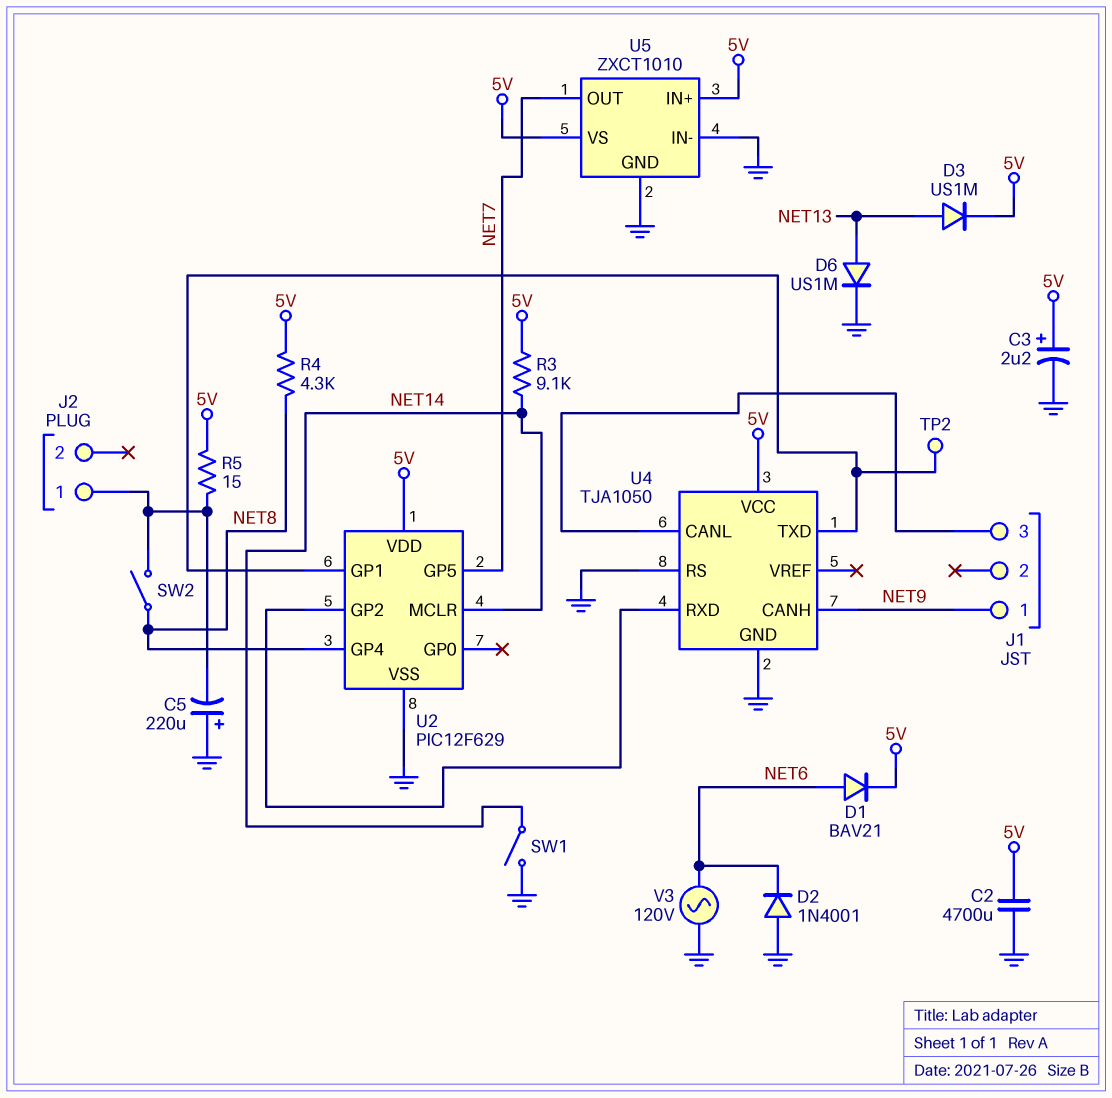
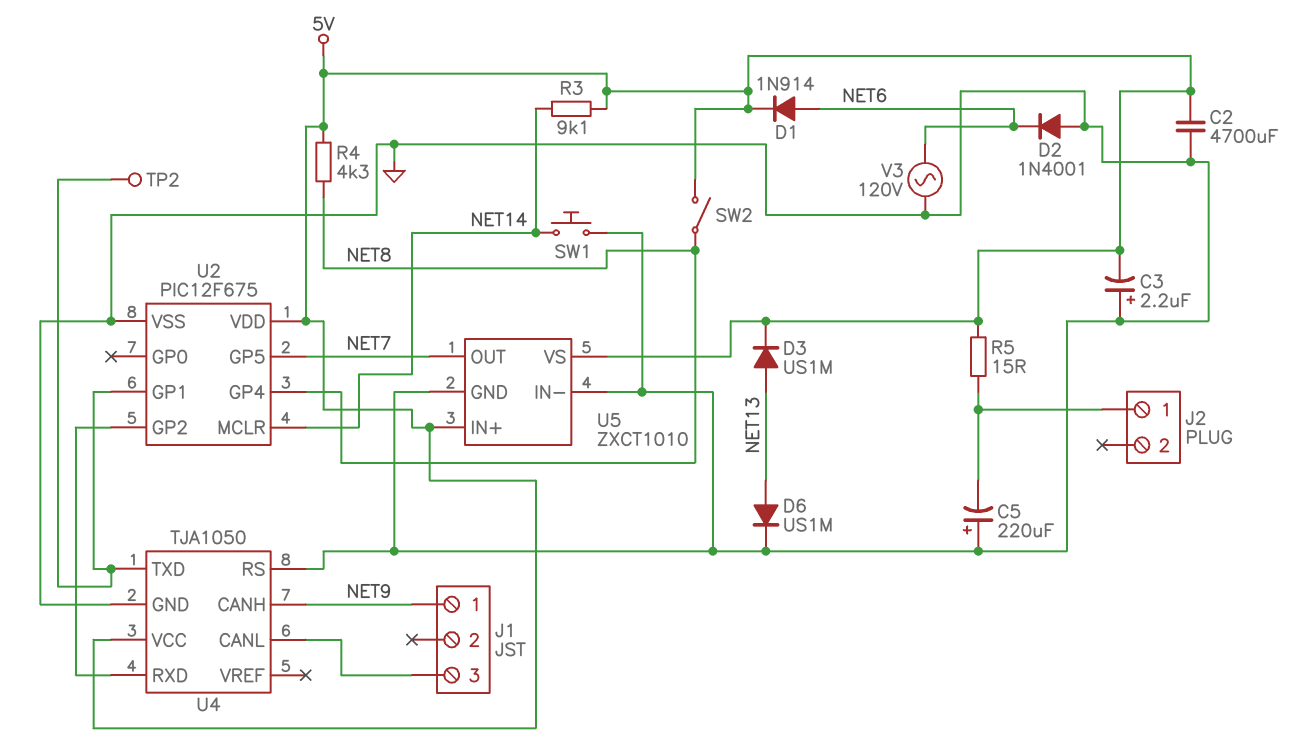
C3: 2.2uF (plus 5V, minus GND) -> 2.2uF (plus GND, minus 5V)
D1: diode BAV21 (A NET6, K 5V) -> diode 1N914 (A NET6, K 5V)
SW1: switch (GND, NET14) -> button (GND, NET14)
SW2: switch (J2/1, NET8) -> switch (5V, NET8)
U2: PIC12F629 -> PIC12F675

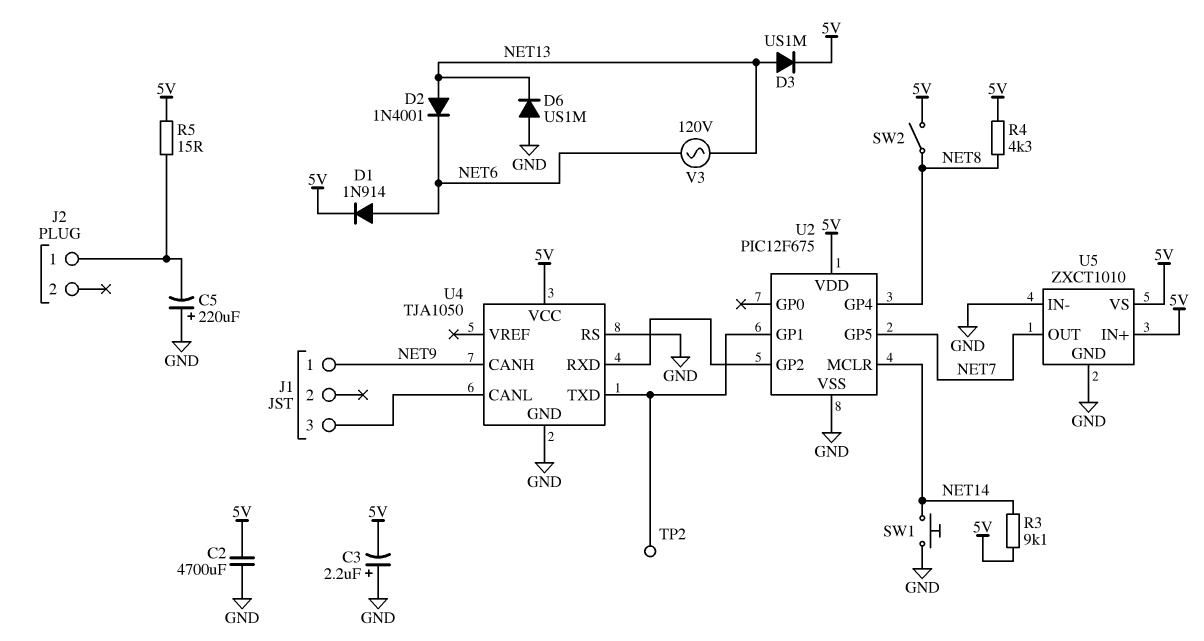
D2: diode 1N4001 (A GND, K NET6) -> diode 1N4001 (A NET13, K NET6)
D6: diode US1M (A NET13, K GND) -> diode US1M (A GND, K NET13)
V3: AC 120V (GND, NET6) -> AC 120V (NET6, NET13)

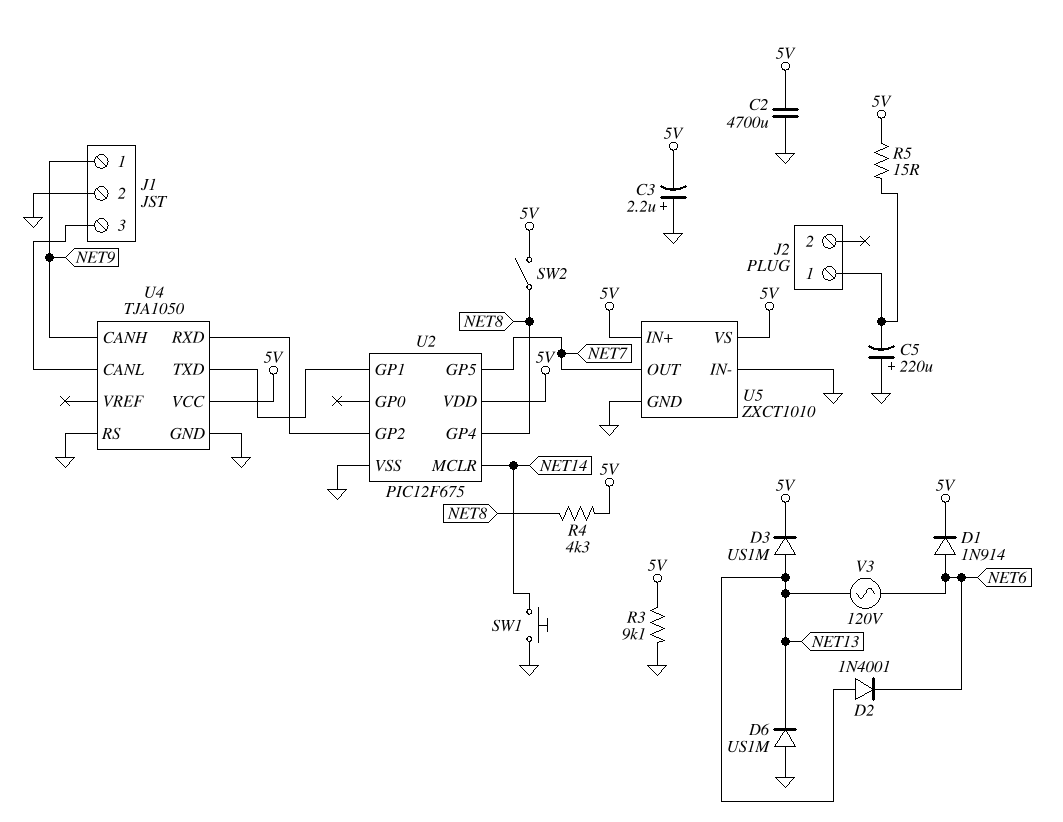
J1 pin 2: none -> GND
R3: 9.1k (5V, NET14) -> 9.1k (5V, GND)
TP2: test point (U2/GP1) -> none

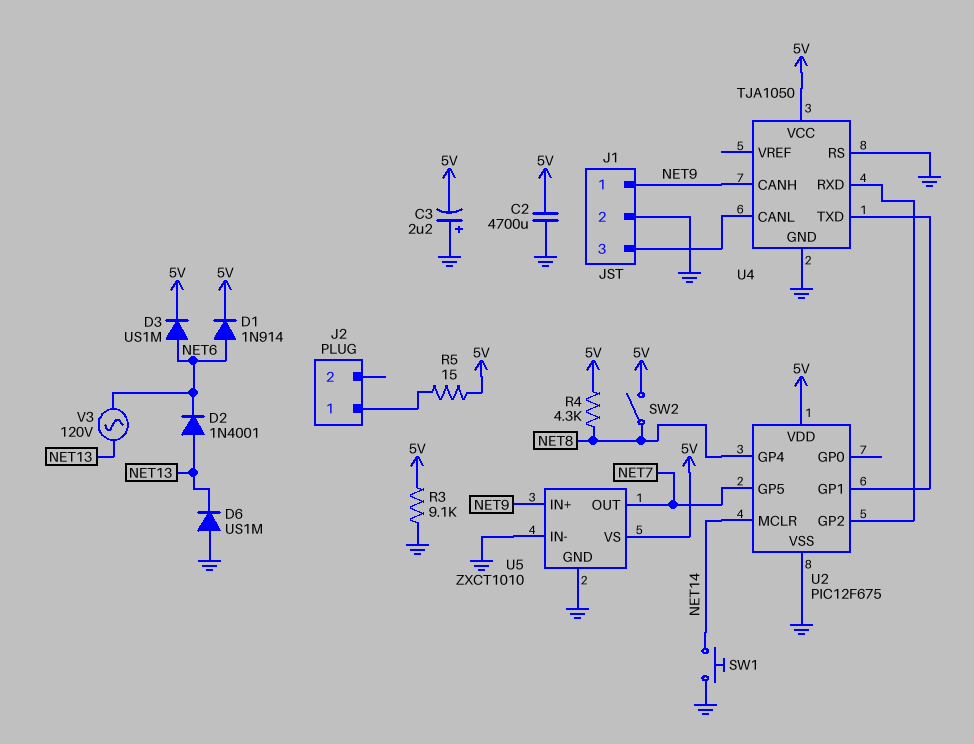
C5: 220uF (plus GND, minus J2/1) -> none
D3: diode US1M (A NET13, K 5V) -> diode US1M (A NET6, K 5V)
U5 pin IN+: 5V -> NET9

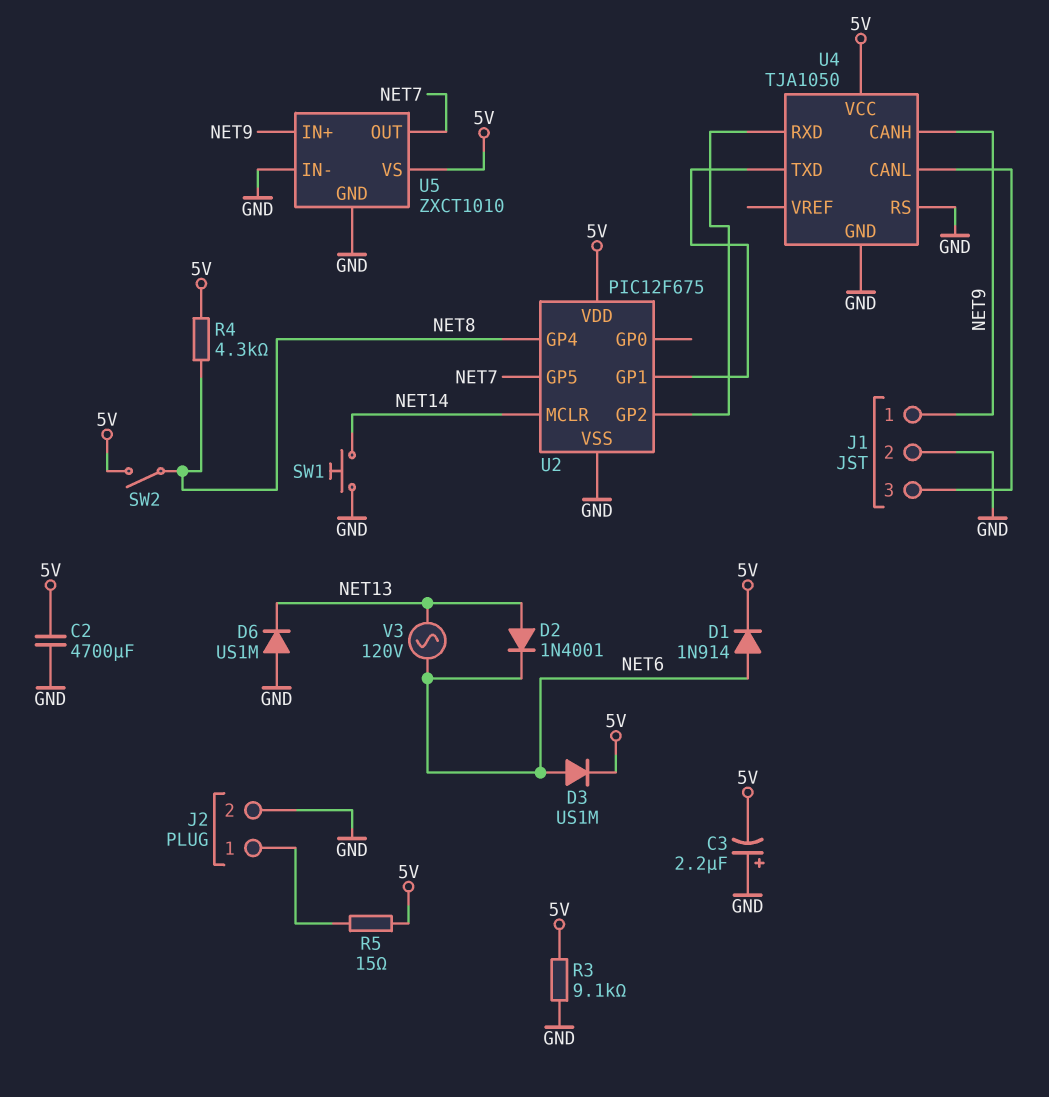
J2 pin 2: none -> GND

